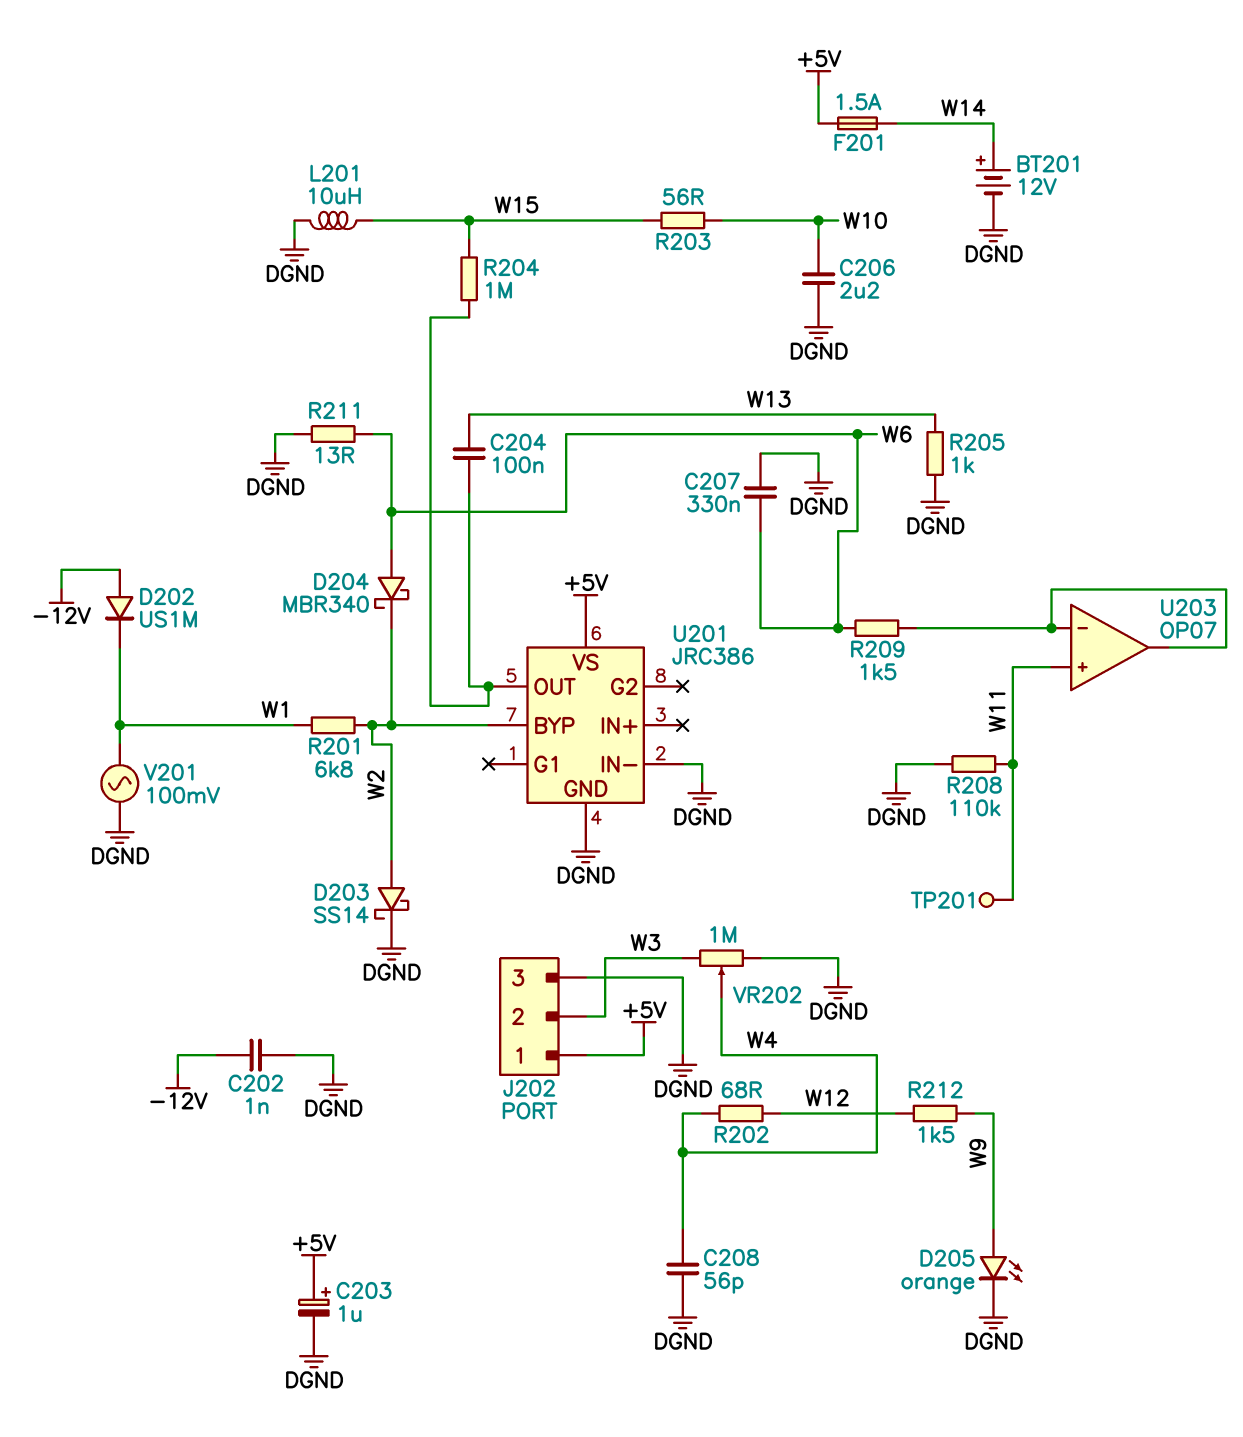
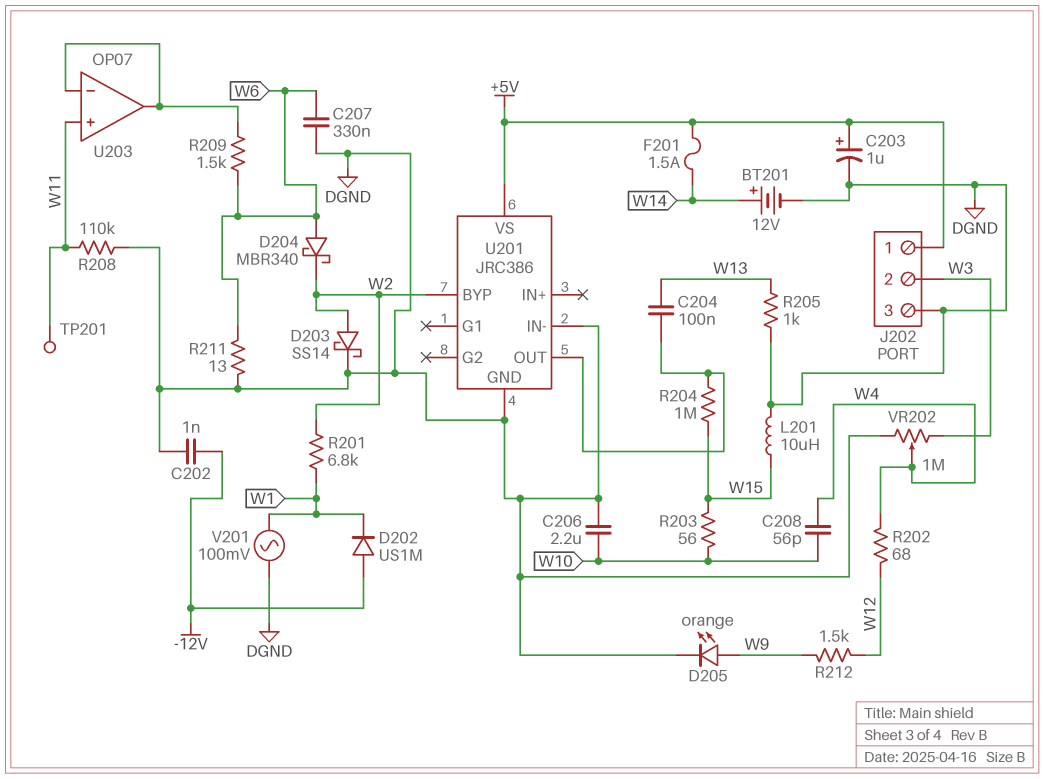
C208: 56pF (DGND, W4) -> 56pF (W4, W10)

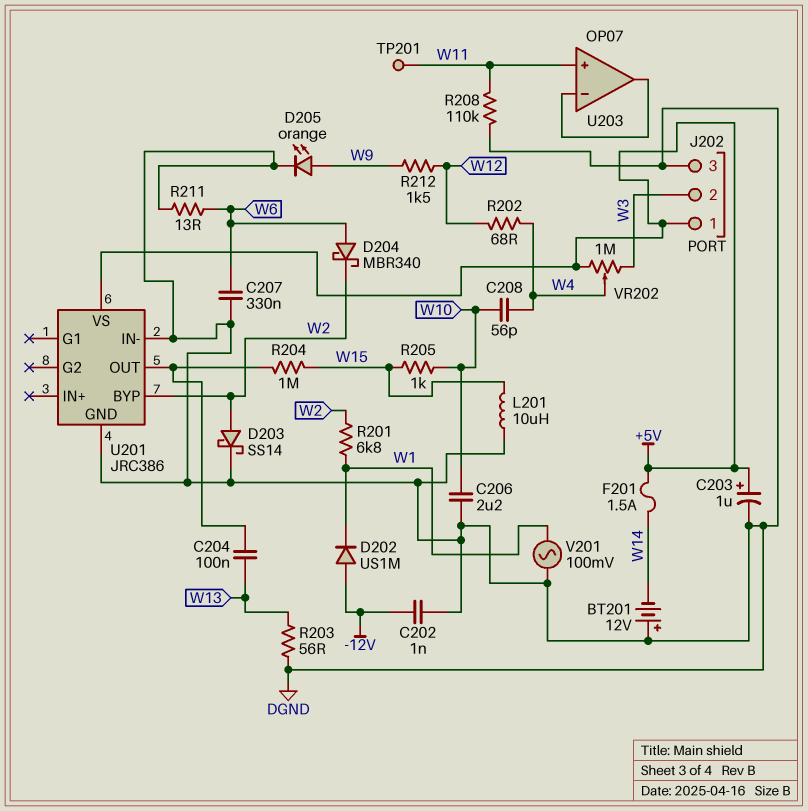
BT201: 12V (plus W14, minus DGND) -> 12V (plus DGND, minus W14)
R203: 56 (W10, W15) -> 56 (DGND, W13)
R205: 1k (DGND, W13) -> 1k (W10, W15)
R209: 1.5k (U203/in-, W6) -> none
VR202: 1M (DGND, W3, wiper W4) -> 1M (+5V, W3, wiper W4)

